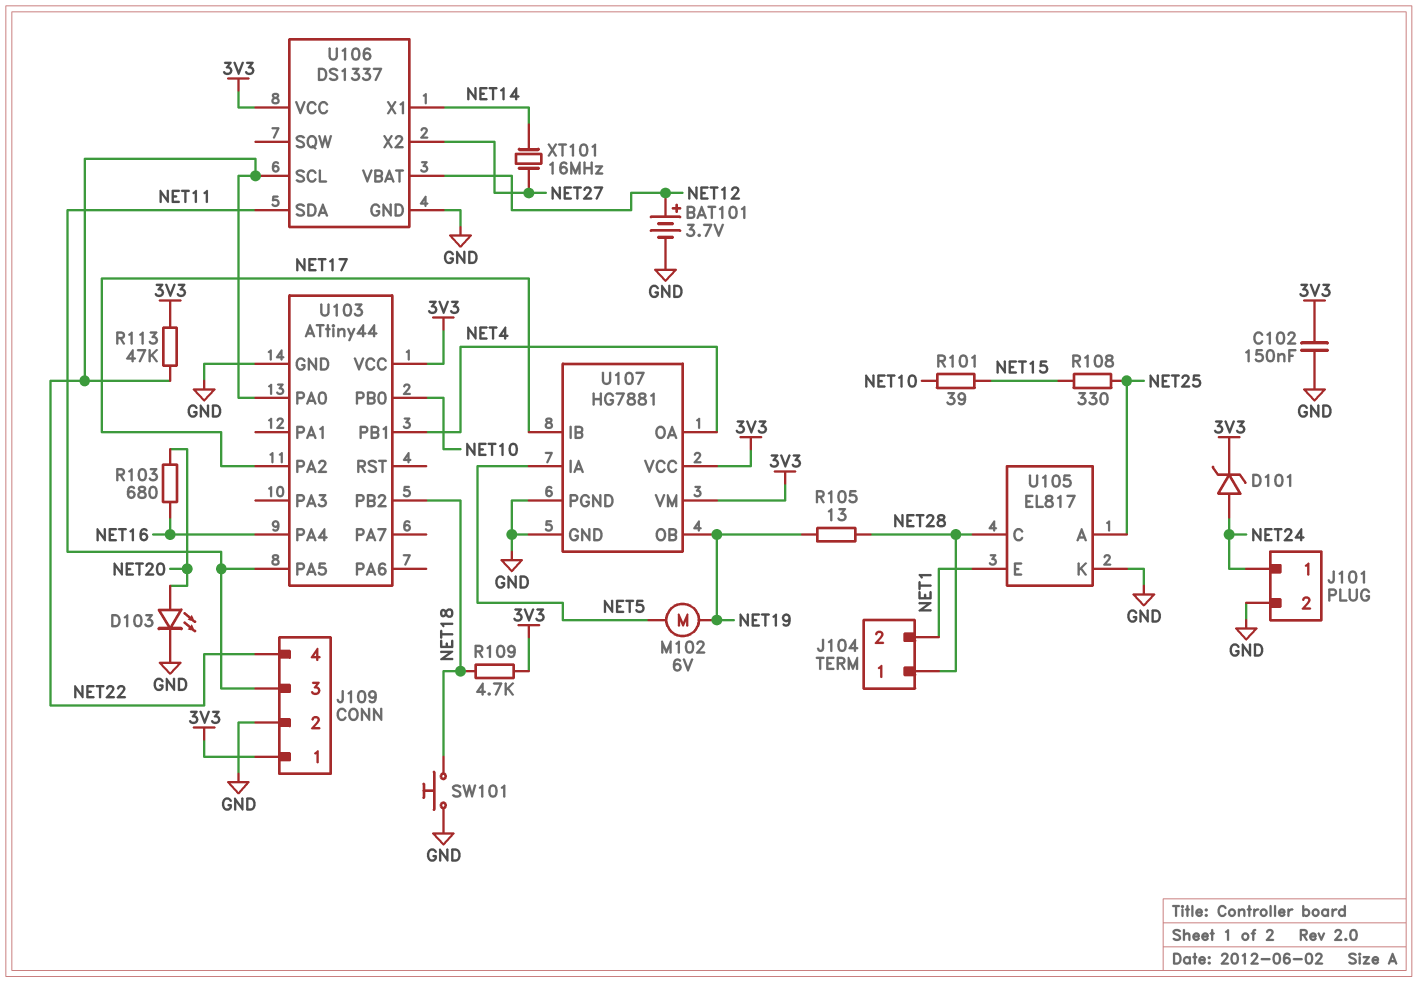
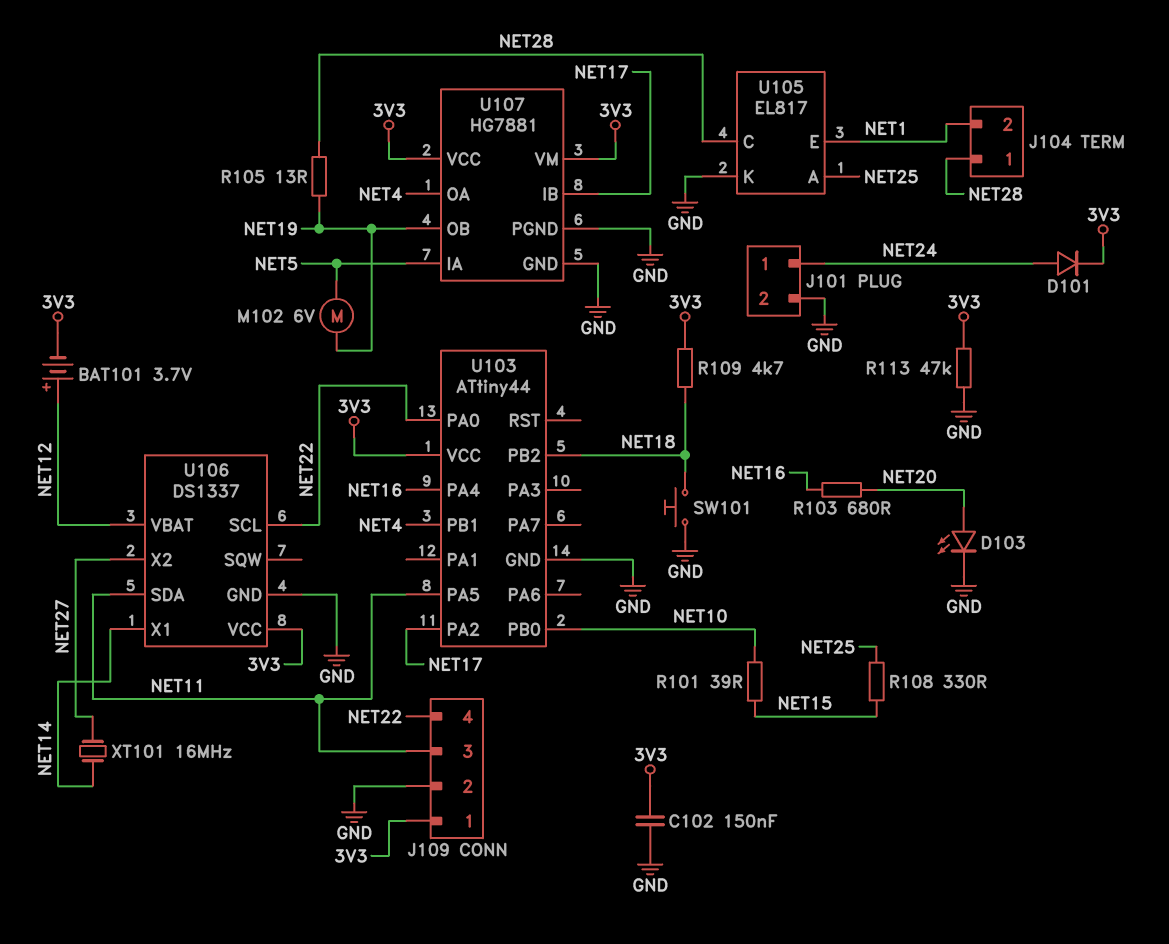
BAT101: 3.7V (plus NET12, minus GND) -> 3.7V (plus NET12, minus 3V3)
D101: zener (A NET24, K 3V3) -> diode (A NET24, K 3V3)
R113: 47k (3V3, NET22) -> 47k (3V3, GND)

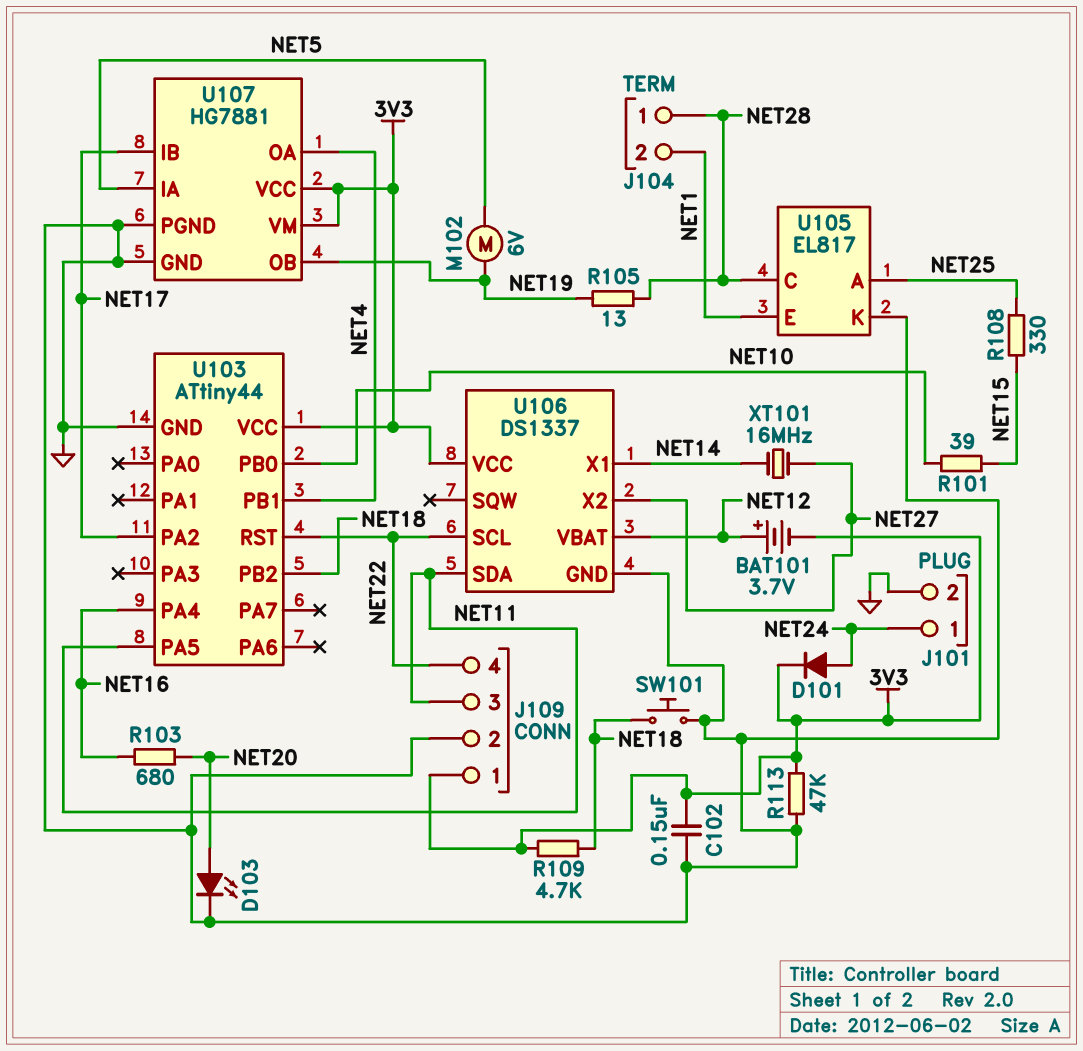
U103 pin PA0: NET22 -> none
U103 pin RST: none -> NET22

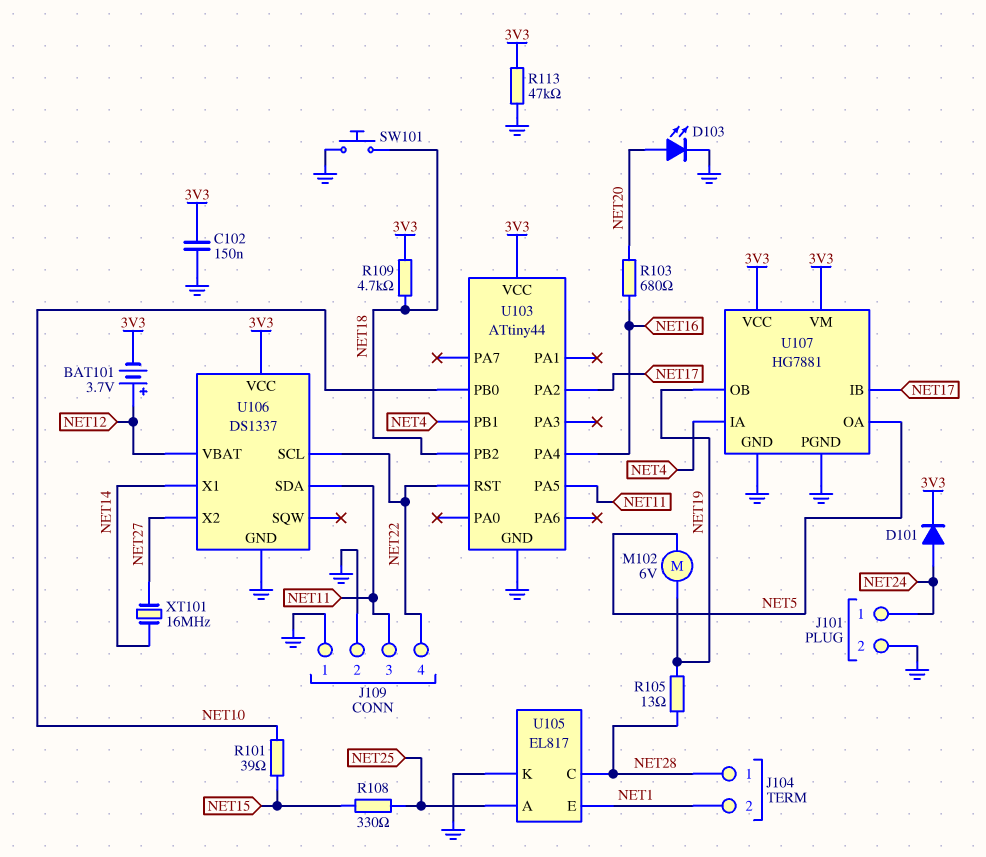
J109 pin 1: 3V3 -> GND
U107 pin IA: NET5 -> NET4
U107 pin OA: NET4 -> NET5

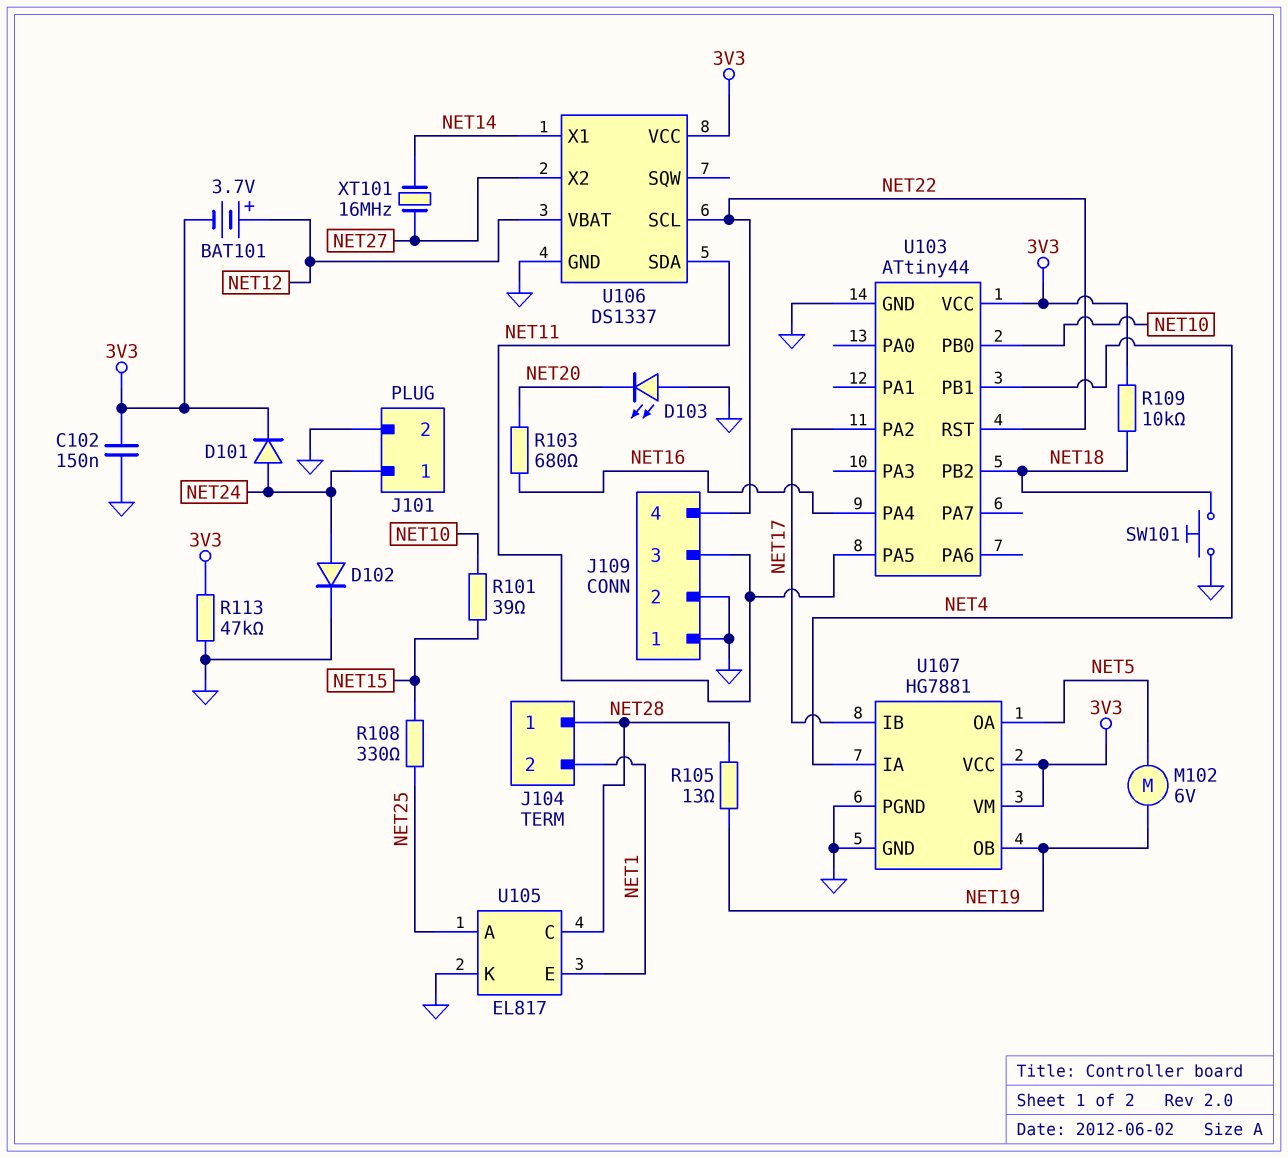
D102: none -> diode (A NET24, K GND)
D103: LED (A NET20, K GND) -> LED (A GND, K NET20)
R109: 4.7k (3V3, NET18) -> 10k (3V3, NET18)

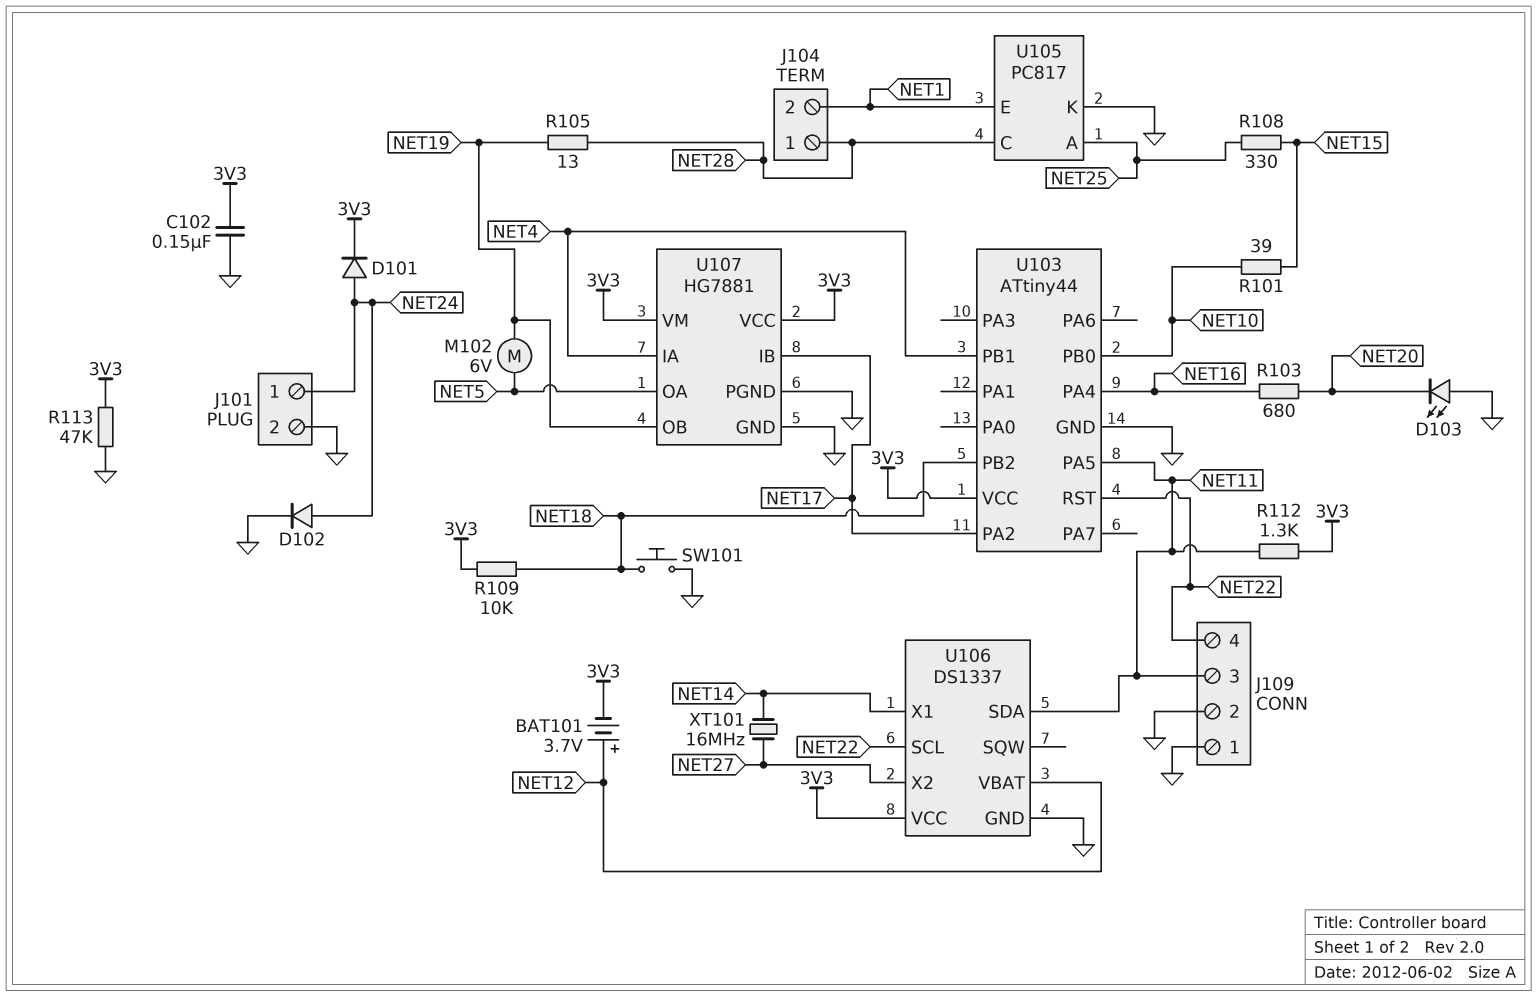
R112: none -> 1.3k (3V3, NET11)
U105: EL817 -> PC817

